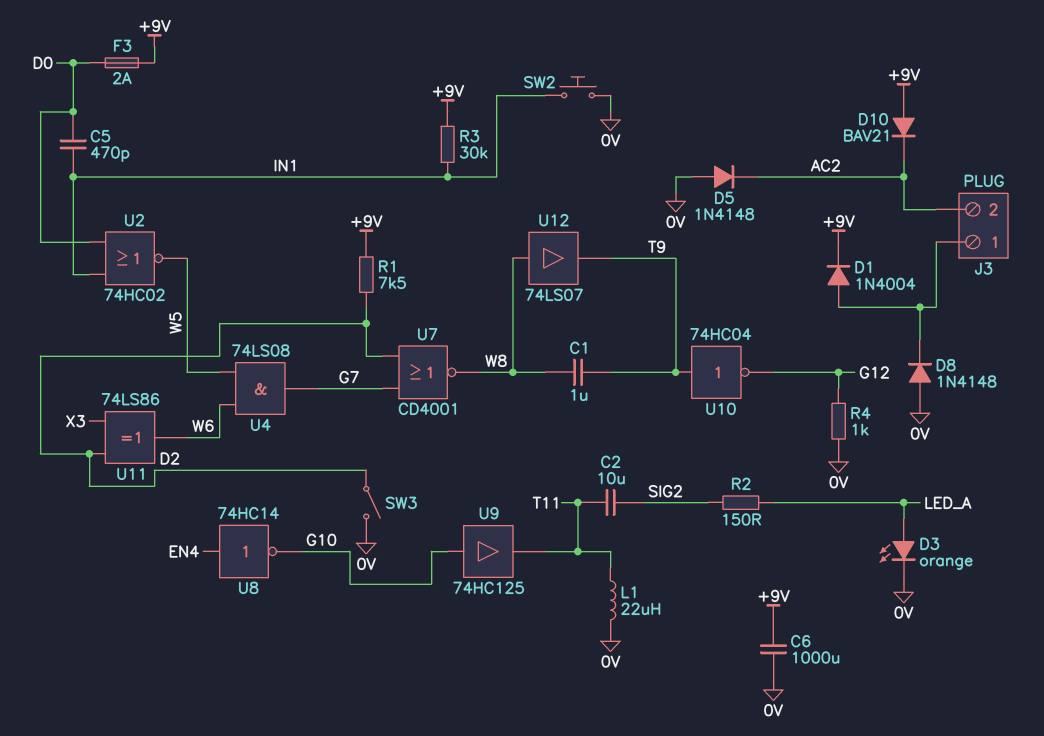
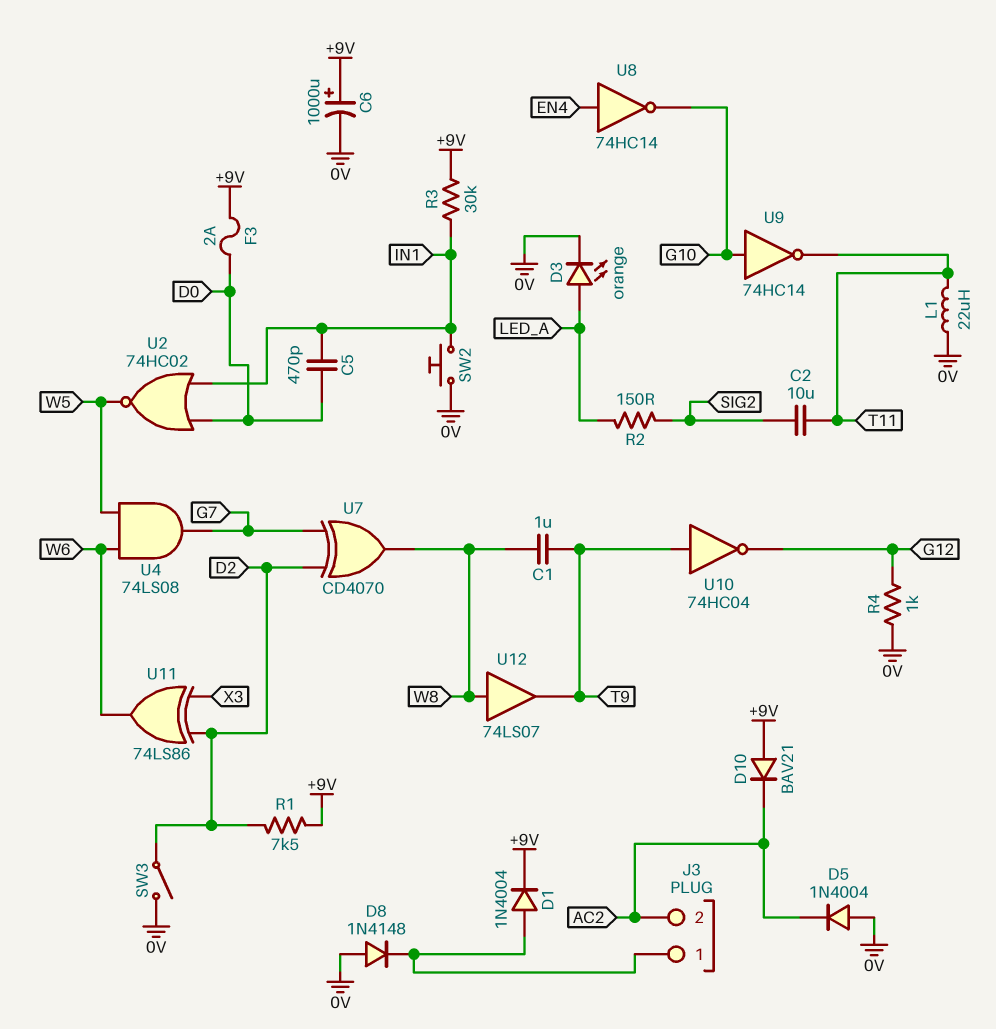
C6: 1000uF (+9V, 0V) -> 1000uF (plus +9V, minus 0V)
D5: diode 1N4148 (A 0V, K AC2) -> diode 1N4004 (A 0V, K AC2)
U7: NOR CD4001 (in D2, in G7, out W8) -> XOR CD4070 (in D2, in G7, out W8)
U9: buffer 74HC125 (in G10, out T11) -> NOT 74HC14 (in G10, out T11)

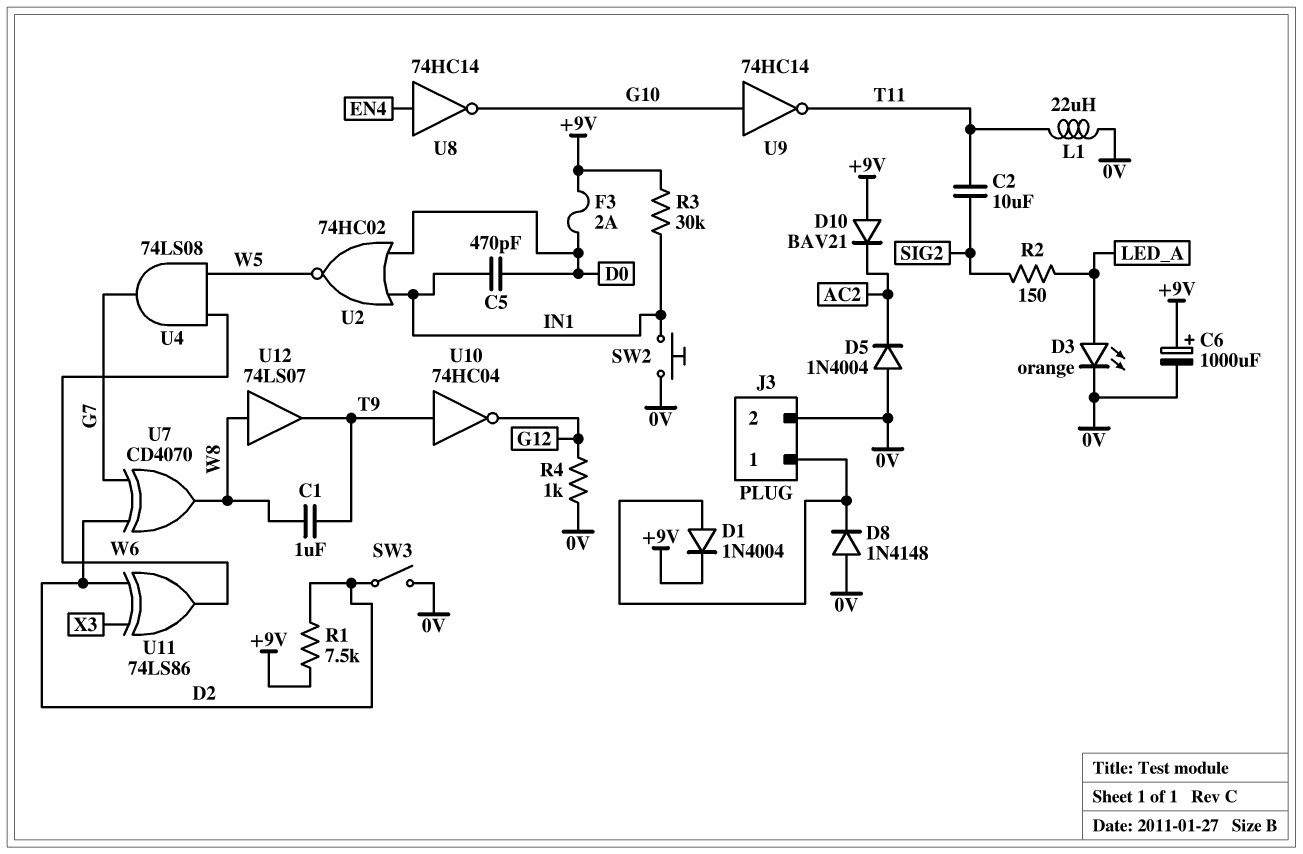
J3 pin 2: AC2 -> 0V

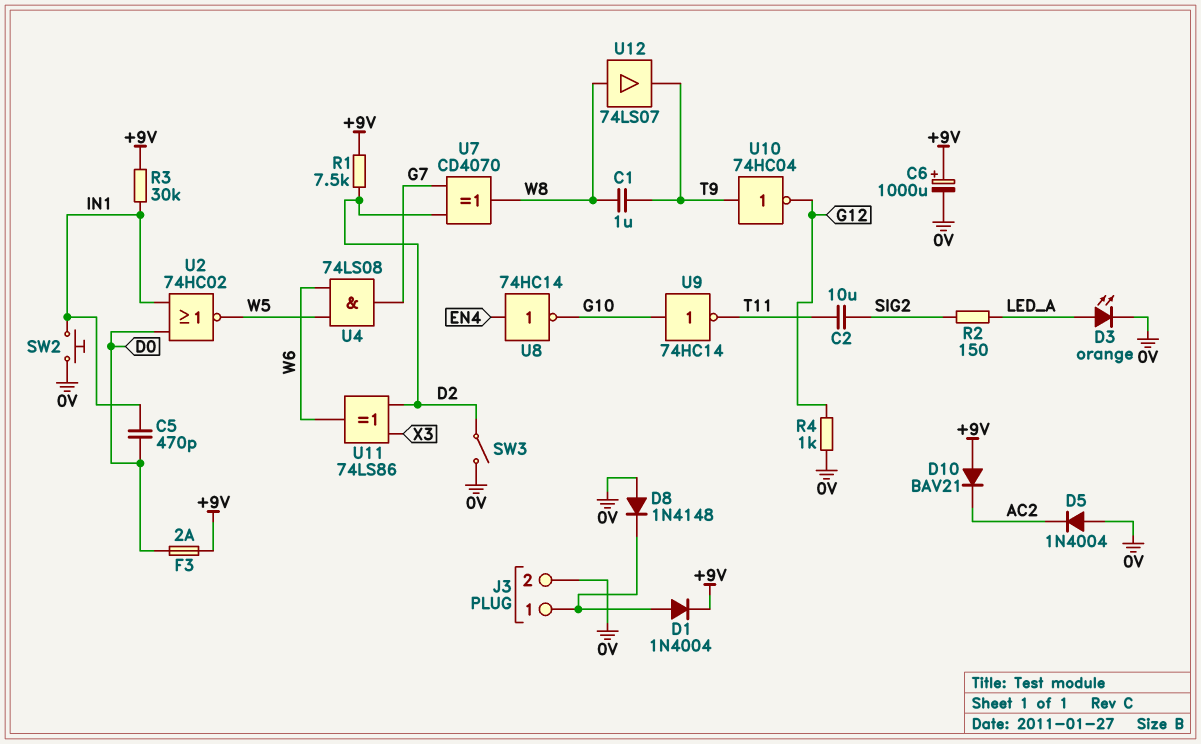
L1: 22uH (0V, T11) -> none

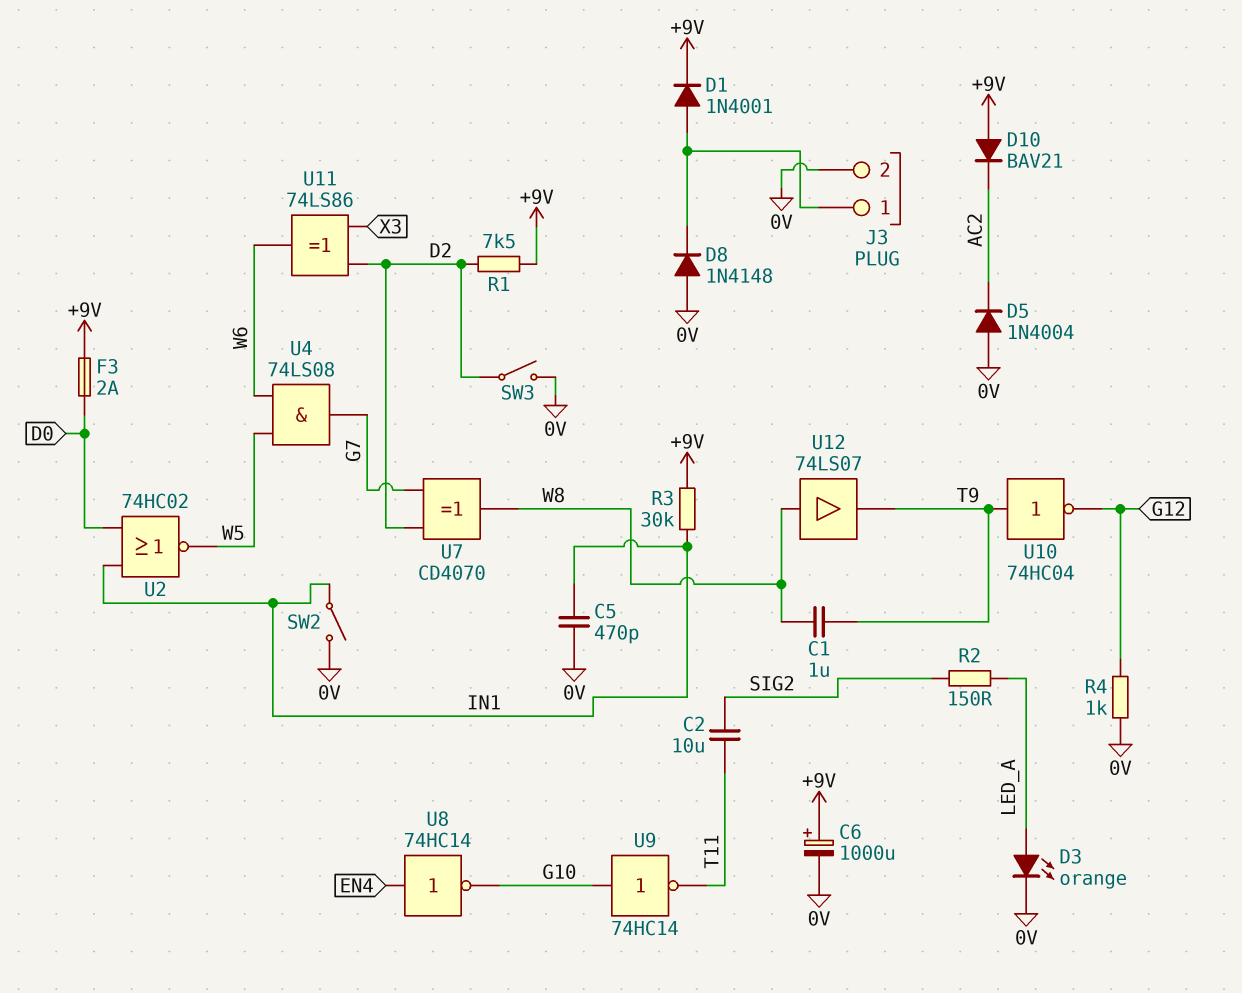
C5: 470pF (D0, IN1) -> 470pF (0V, IN1)
D1: diode 1N4004 (A J3/1, K +9V) -> diode 1N4001 (A J3/1, K +9V)
SW2: button (0V, IN1) -> switch (0V, IN1)

